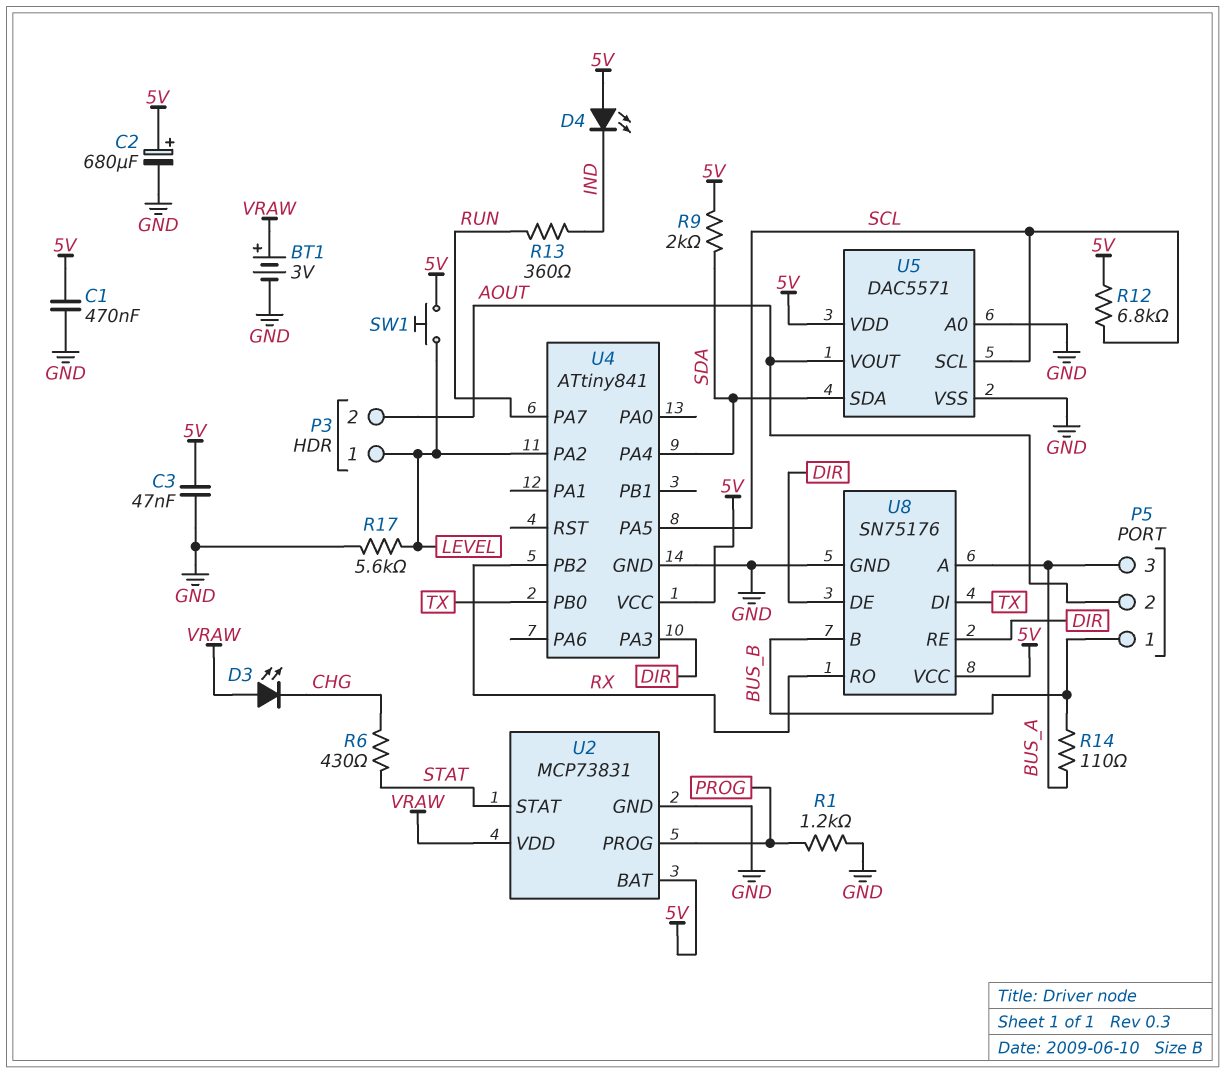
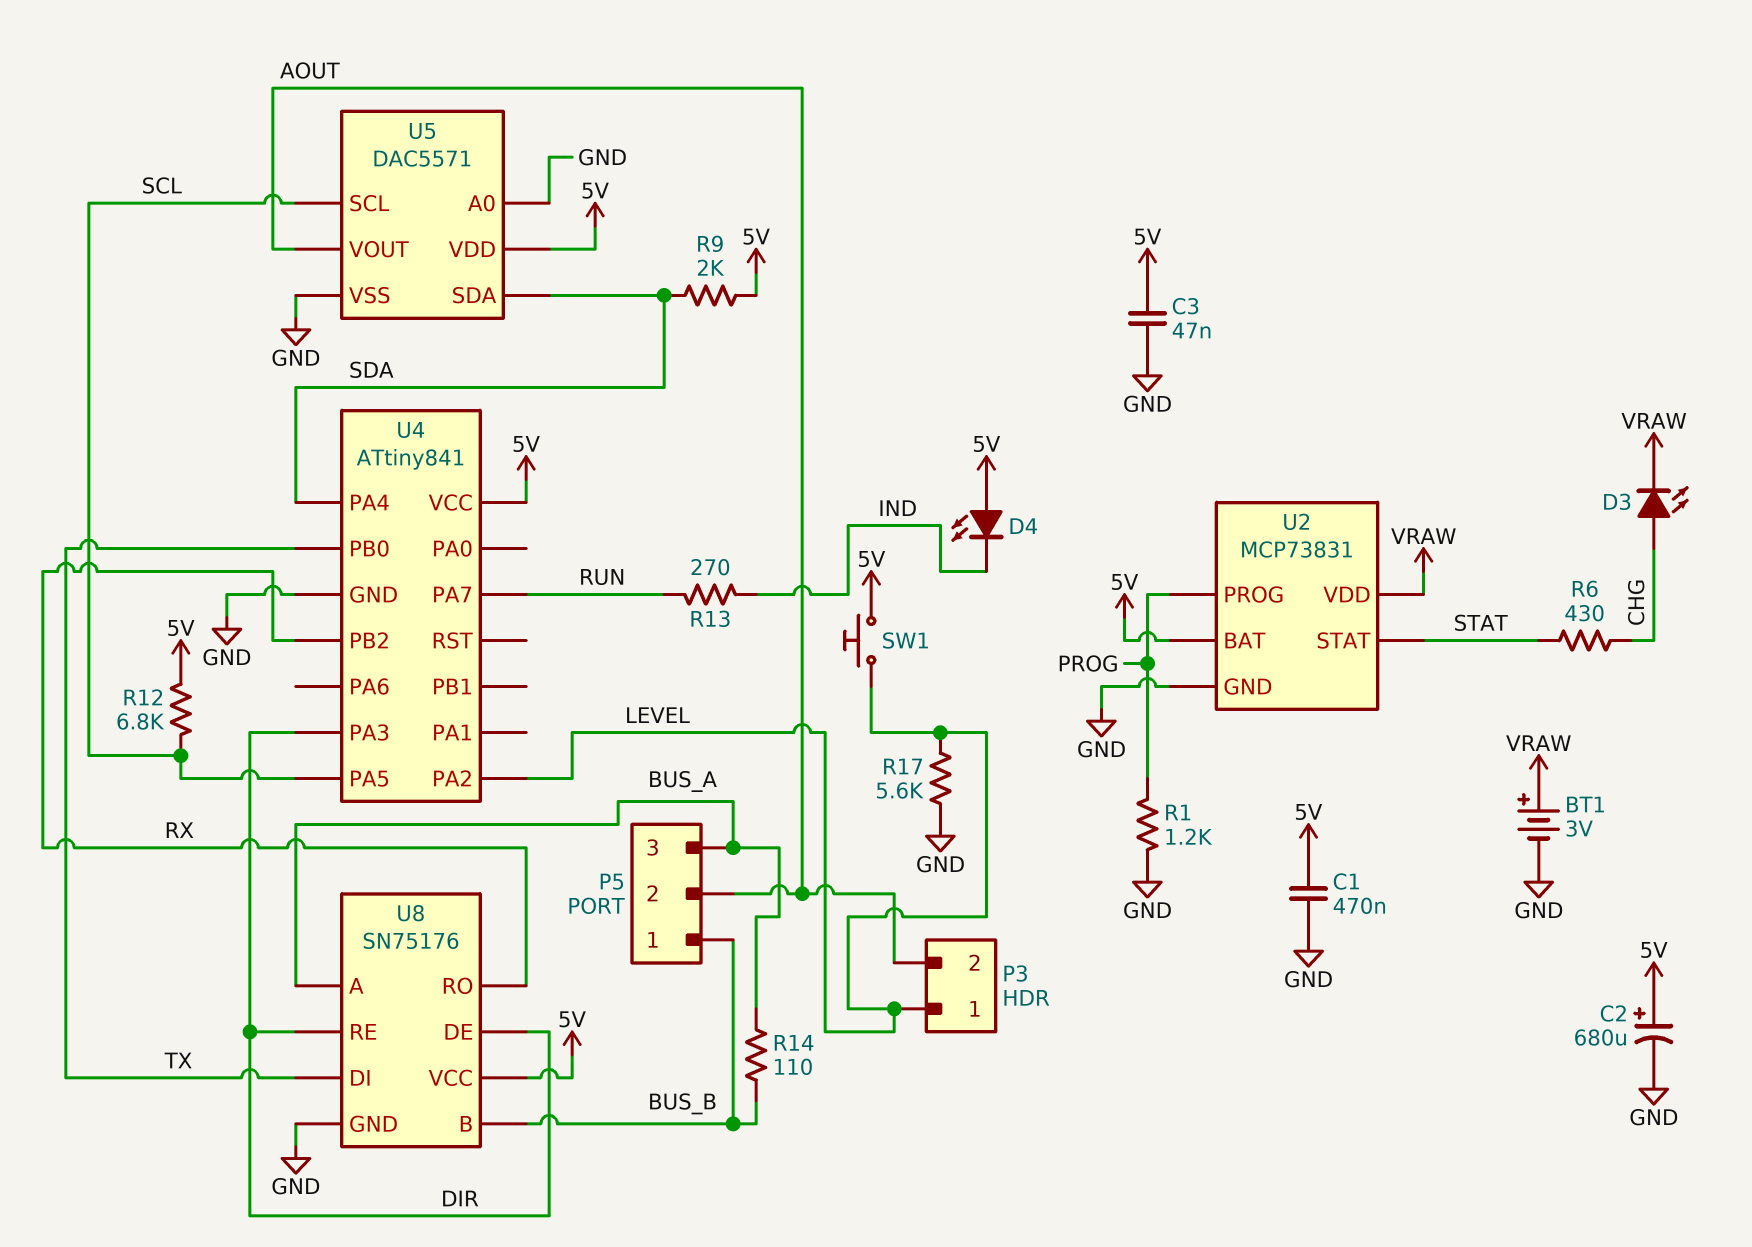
D3: LED (A VRAW, K CHG) -> LED (A CHG, K VRAW)
R13: 360 (IND, RUN) -> 270 (IND, RUN)

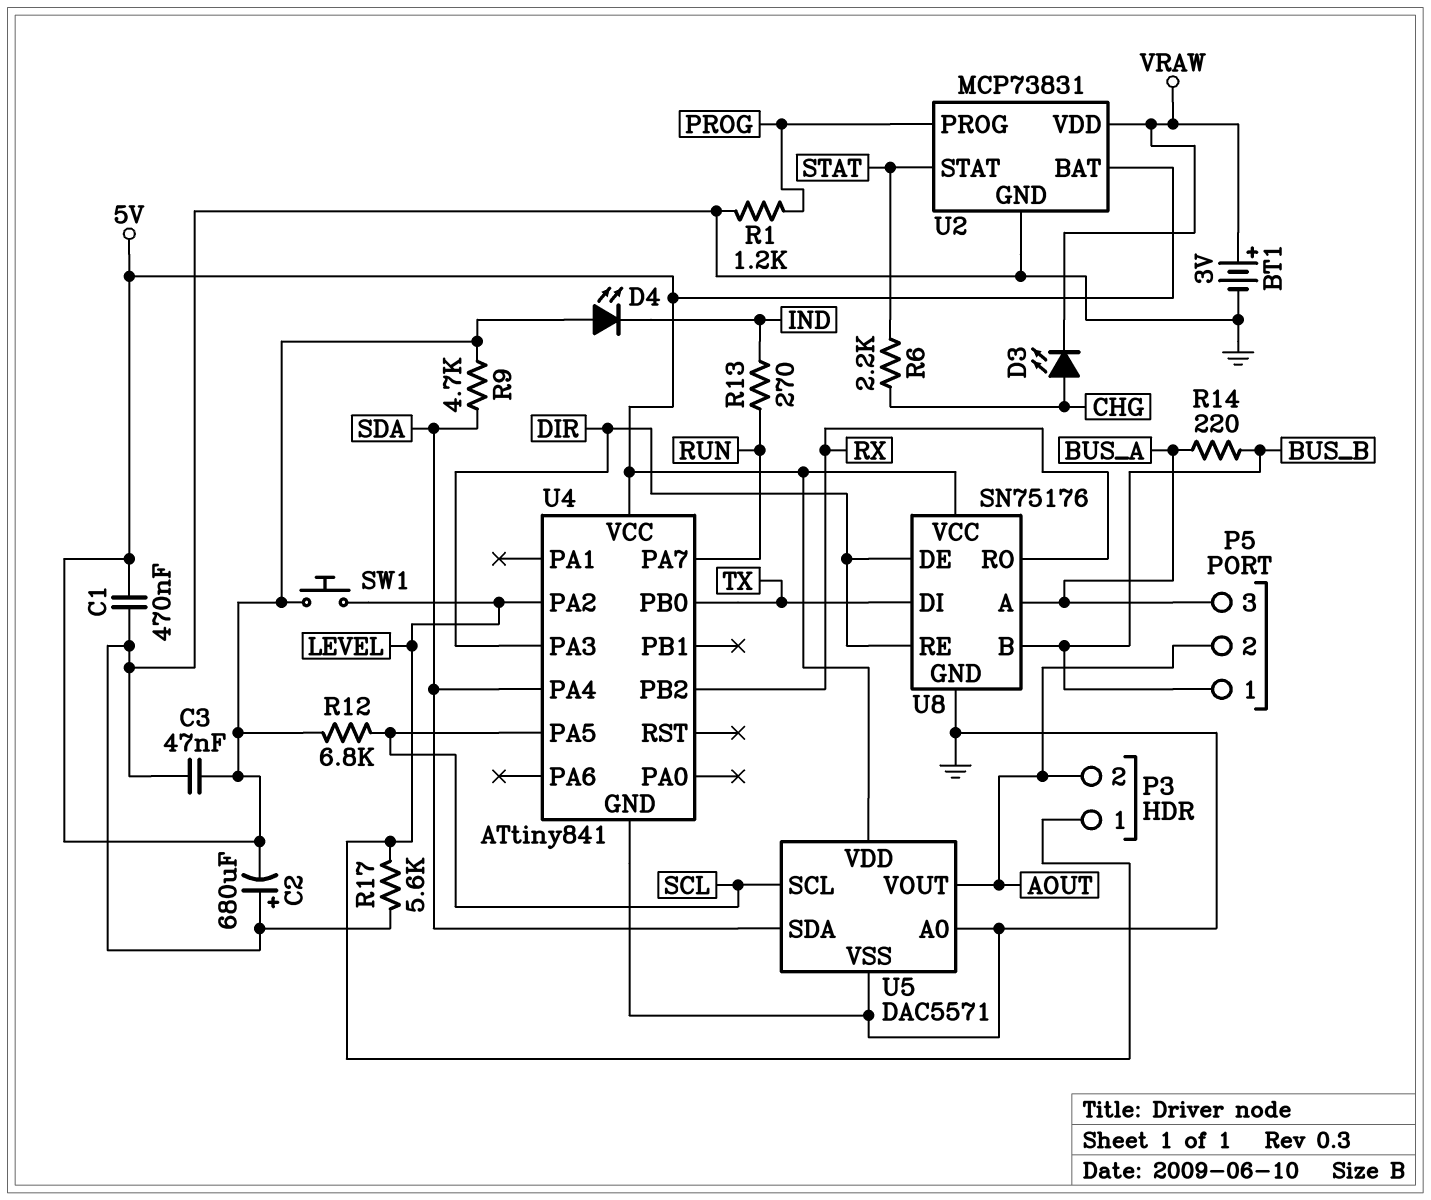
C2: 680uF (plus 5V, minus GND) -> 680uF (plus GND, minus 5V)
R6: 430 (CHG, STAT) -> 2.2k (CHG, STAT)
R9: 2k (5V, SDA) -> 4.7k (5V, SDA)
R14: 110 (BUS_A, BUS_B) -> 220 (BUS_A, BUS_B)

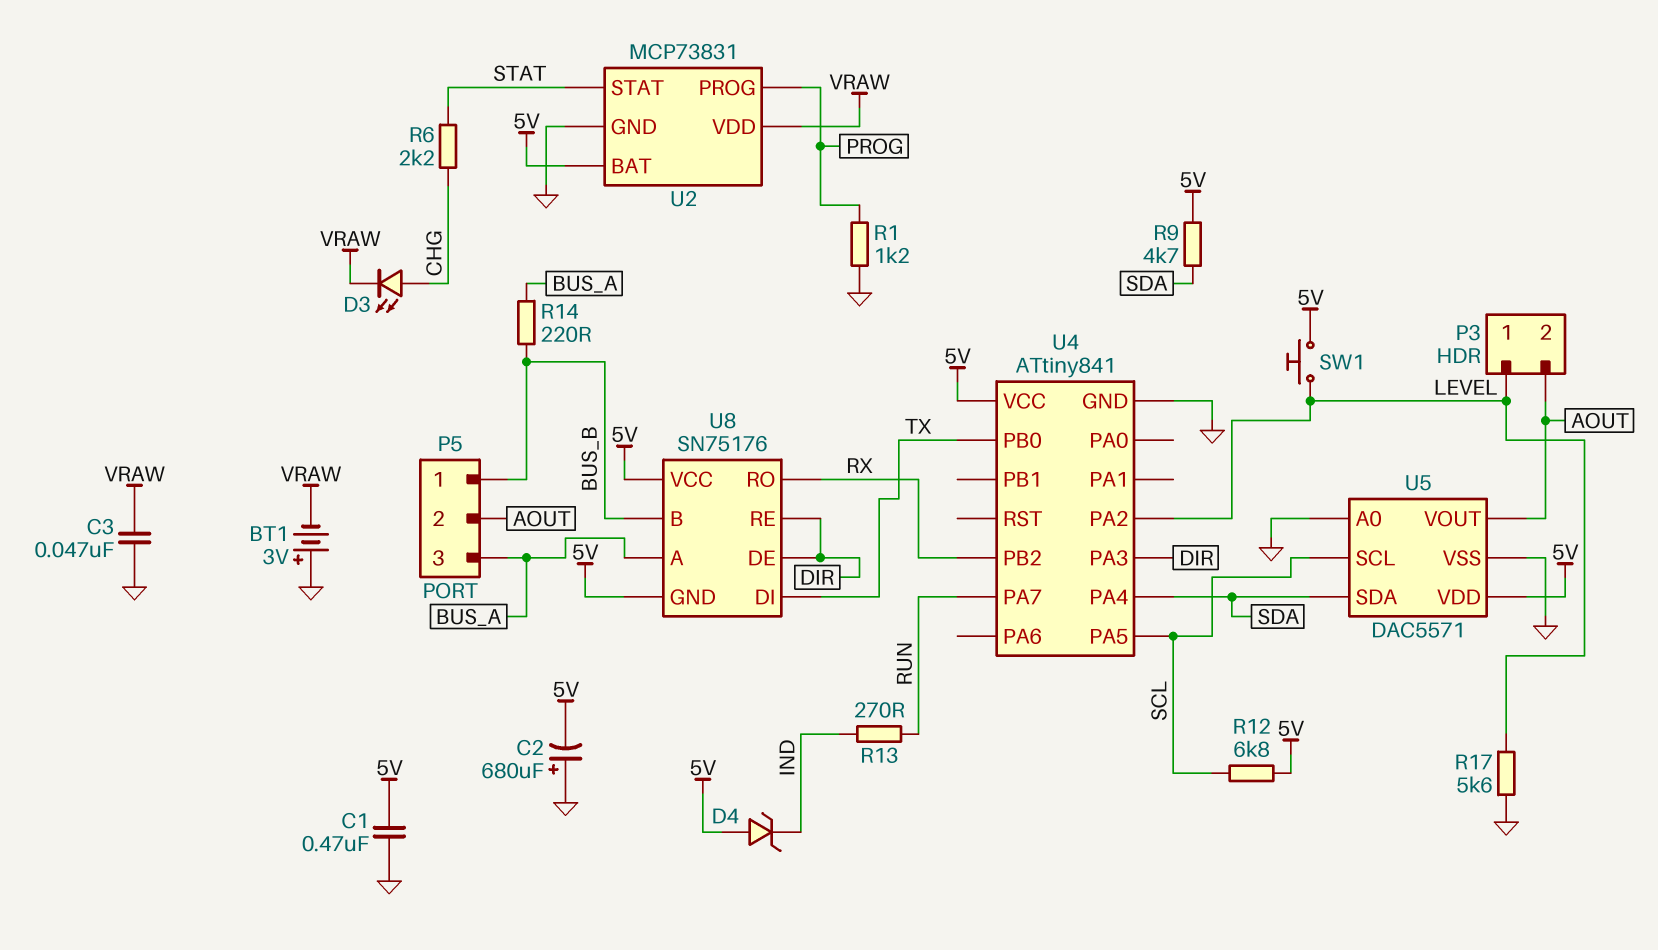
BT1: 3V (plus VRAW, minus GND) -> 3V (plus GND, minus VRAW)
C3: 47nF (5V, GND) -> 47nF (GND, VRAW)
D4: LED (A 5V, K IND) -> zener (A 5V, K IND)
U8 pin GND: GND -> 5V

